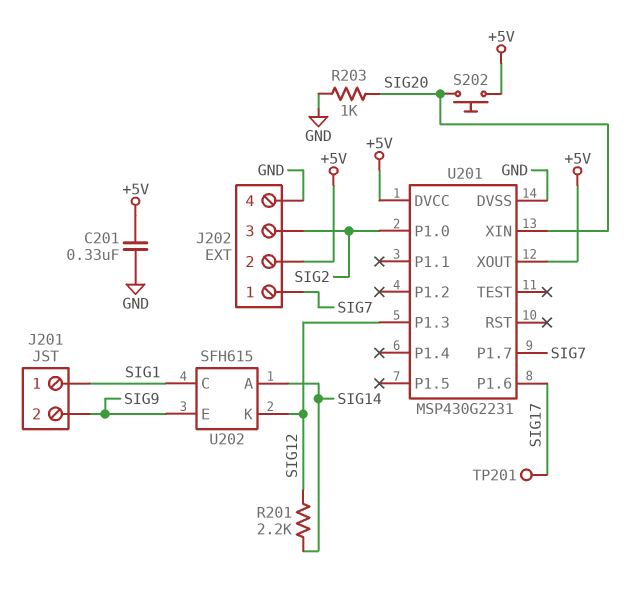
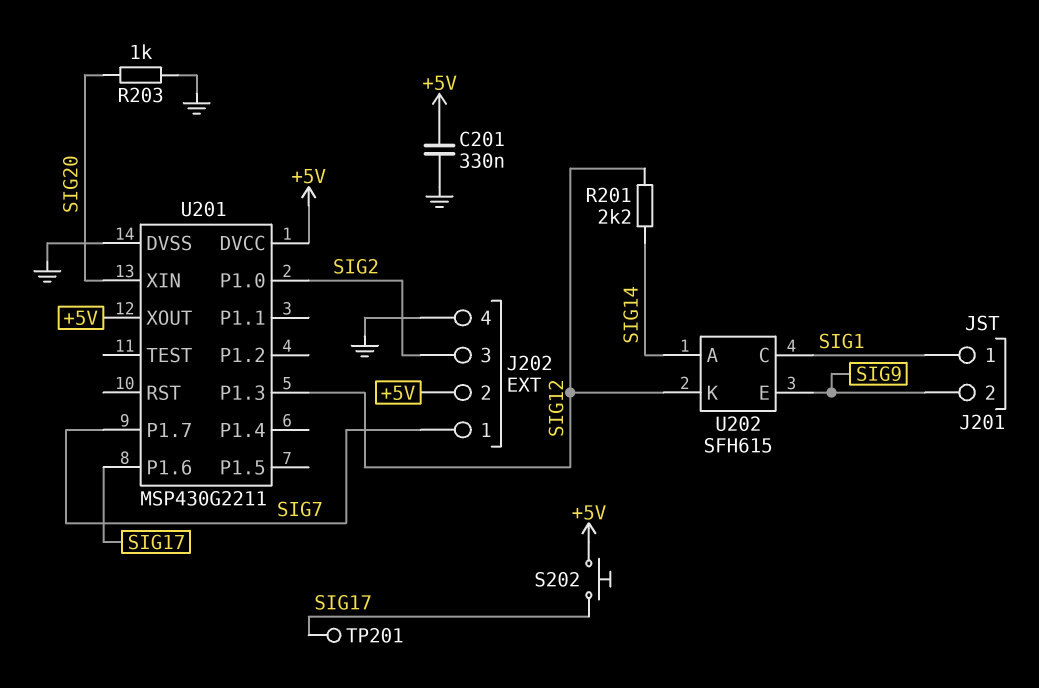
S202: button (+5V, SIG20) -> button (+5V, SIG17)
U201: MSP430G2231 -> MSP430G2211

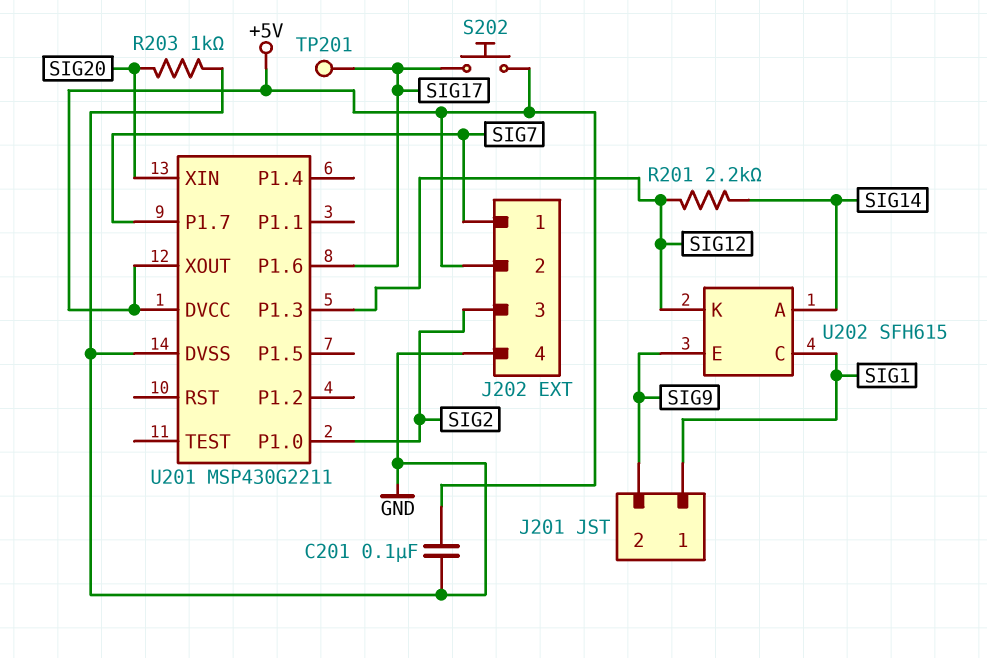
C201: 330nF (+5V, GND) -> 100nF (+5V, GND)

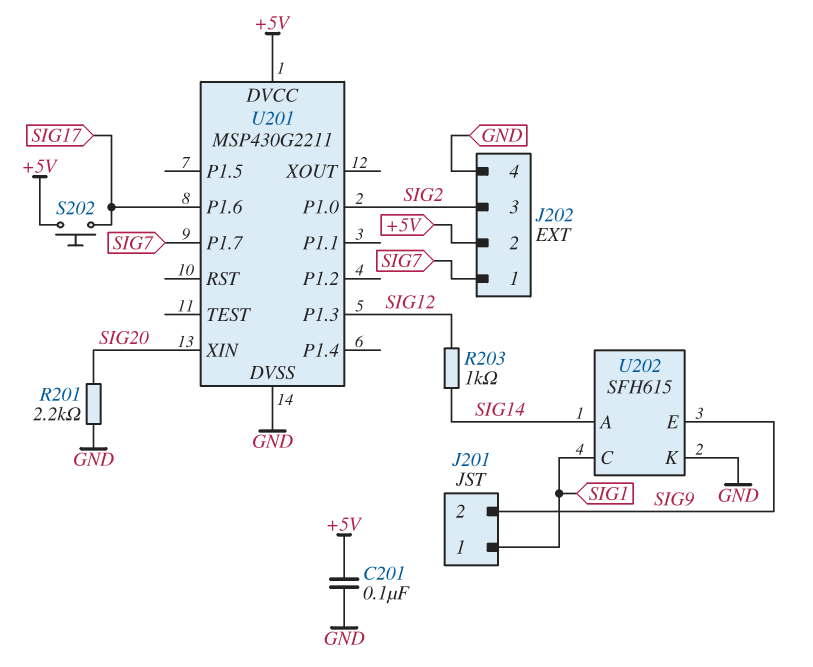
R201: 2.2k (SIG12, SIG14) -> 2.2k (GND, SIG20)
R203: 1k (GND, SIG20) -> 1k (SIG12, SIG14)
TP201: test point (SIG17) -> none
U201 pin XOUT: +5V -> none
U202 pin K: SIG12 -> GND

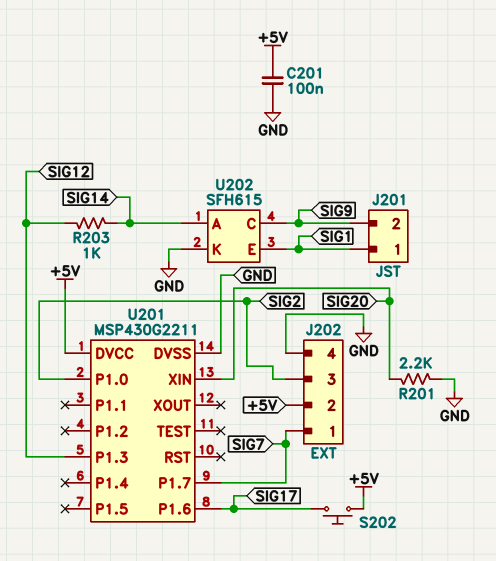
U202 pin C: SIG1 -> SIG9
U202 pin E: SIG9 -> SIG1

